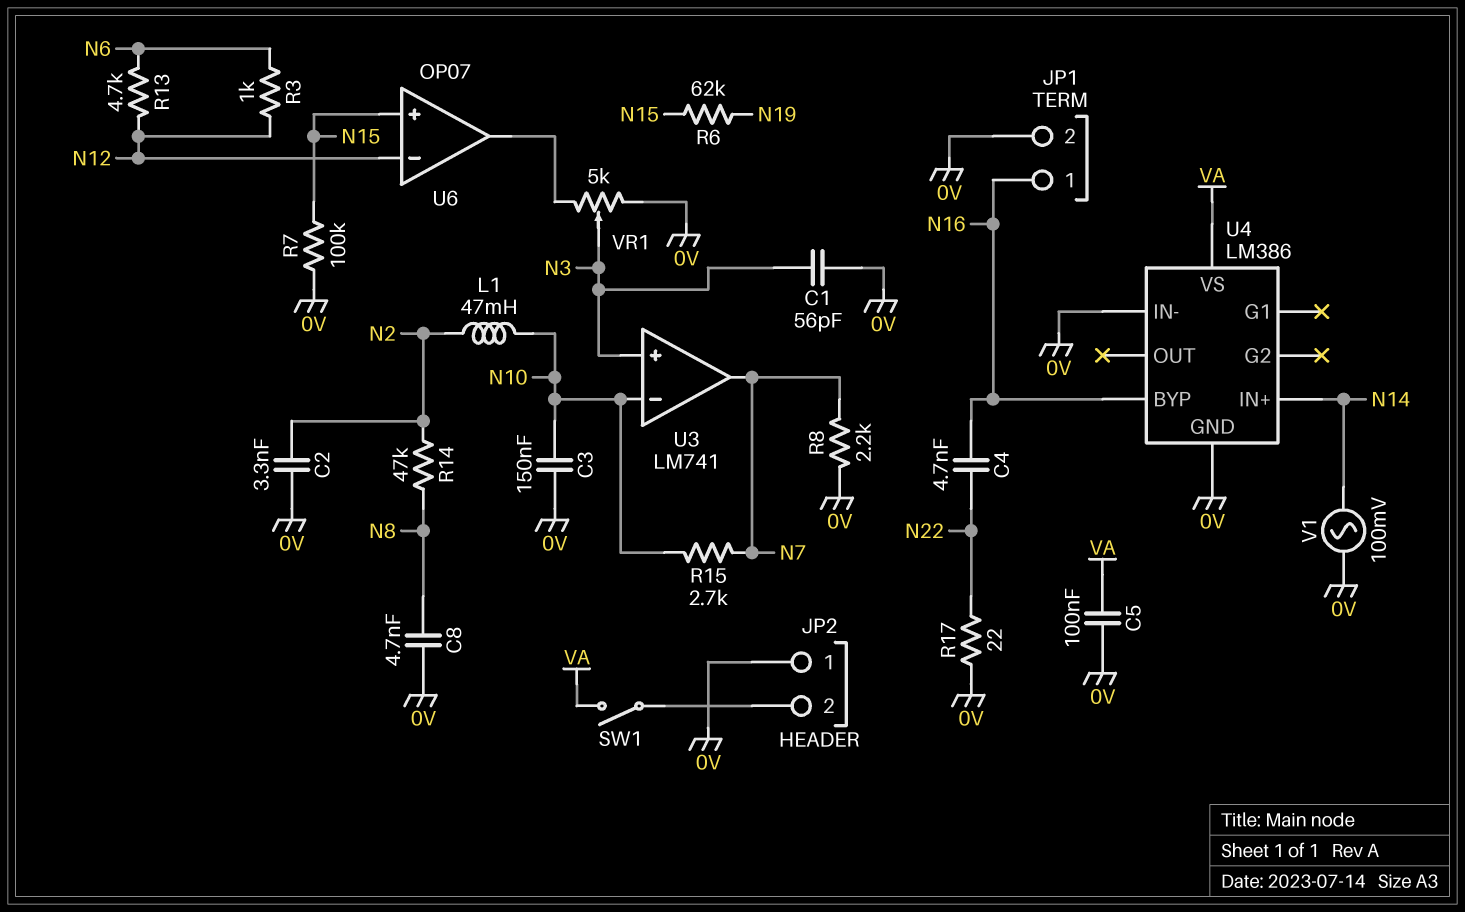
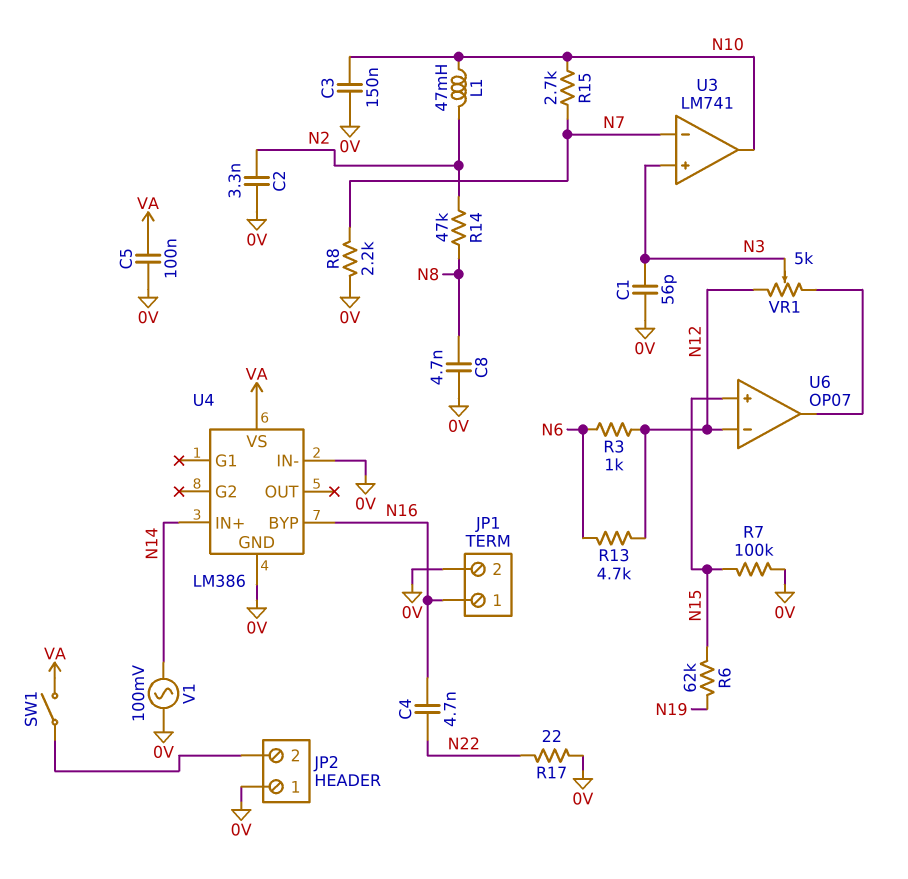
U3 pin in-: N10 -> N7
U3 pin out: N7 -> N10
VR1: 5k (0V, U6/out, wiper N3) -> 5k (N12, U6/out, wiper N3)

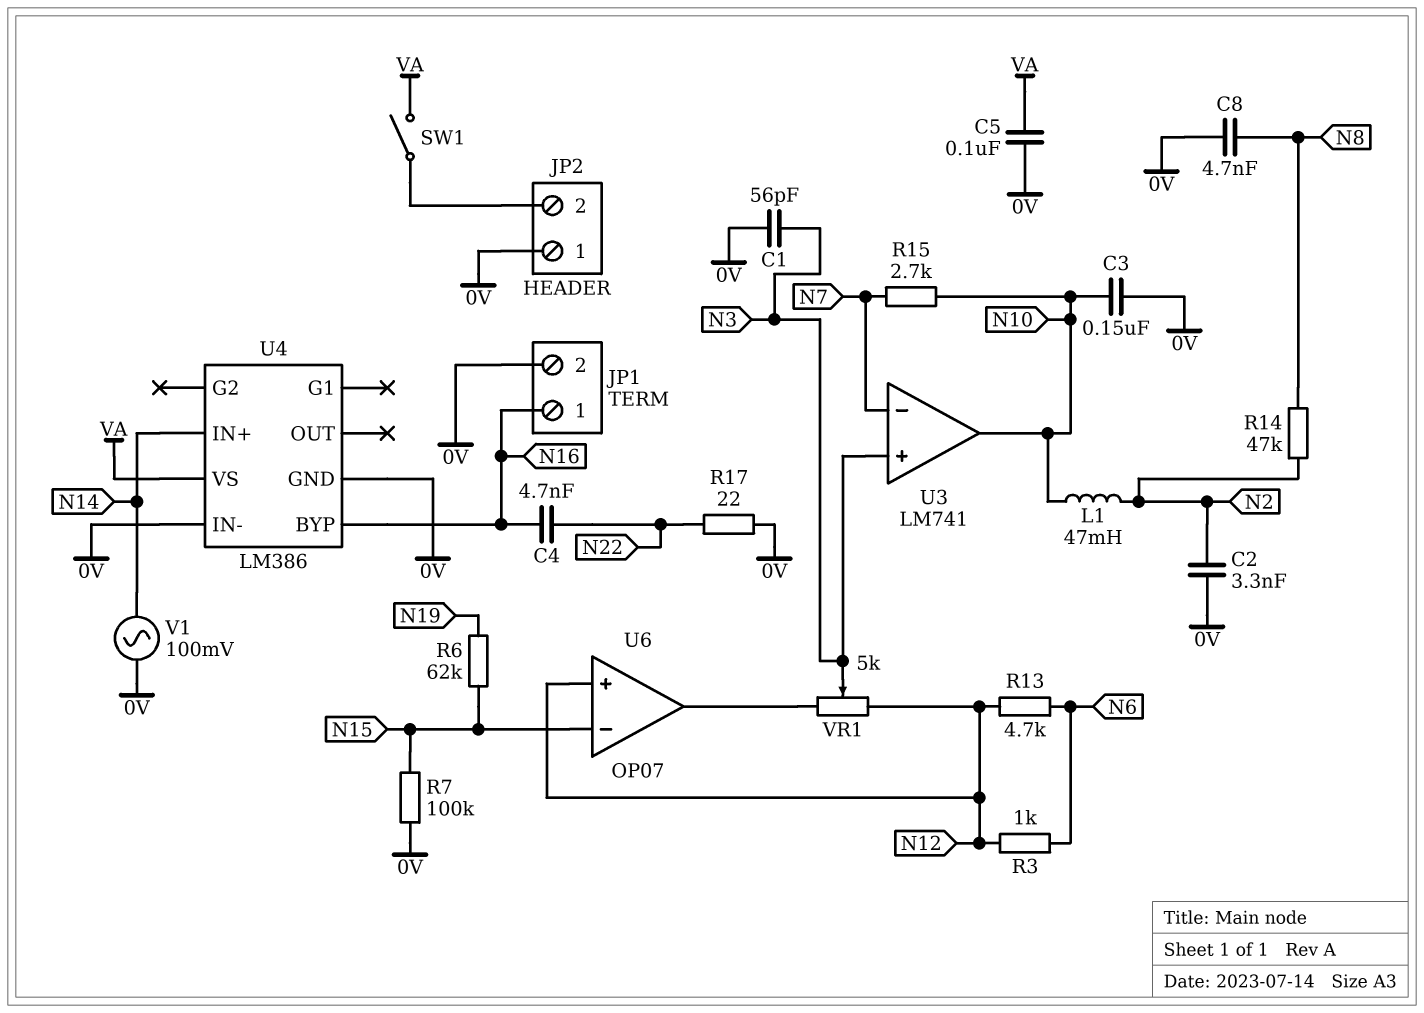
R8: 2.2k (0V, N7) -> none
U6 pin in+: N15 -> N12
U6 pin in-: N12 -> N15

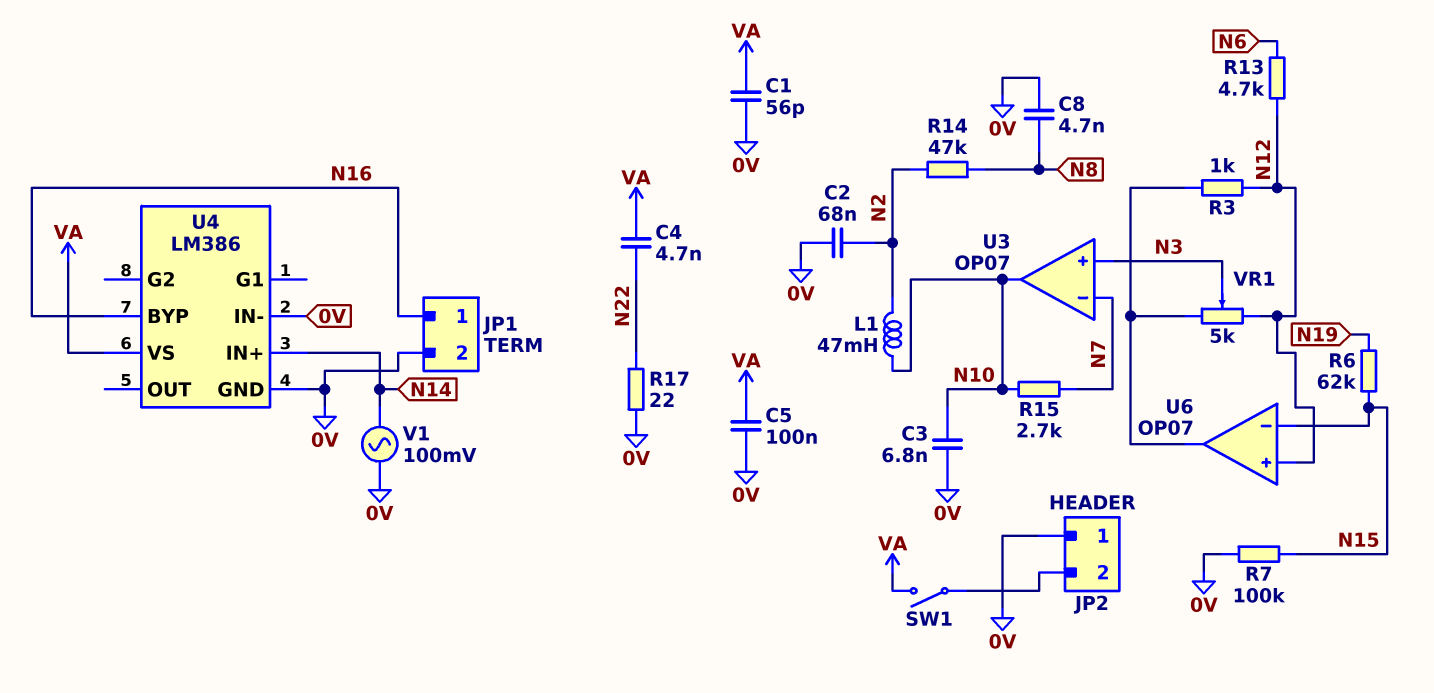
C1: 56pF (0V, N3) -> 56pF (0V, VA)
C2: 3.3nF (0V, N2) -> 68nF (0V, N2)
C3: 150nF (0V, N10) -> 6.8nF (0V, N10)
C4: 4.7nF (N16, N22) -> 4.7nF (N22, VA)
R3: 1k (N6, N12) -> 1k (N12, U6/out)
U3: LM741 -> OP07

